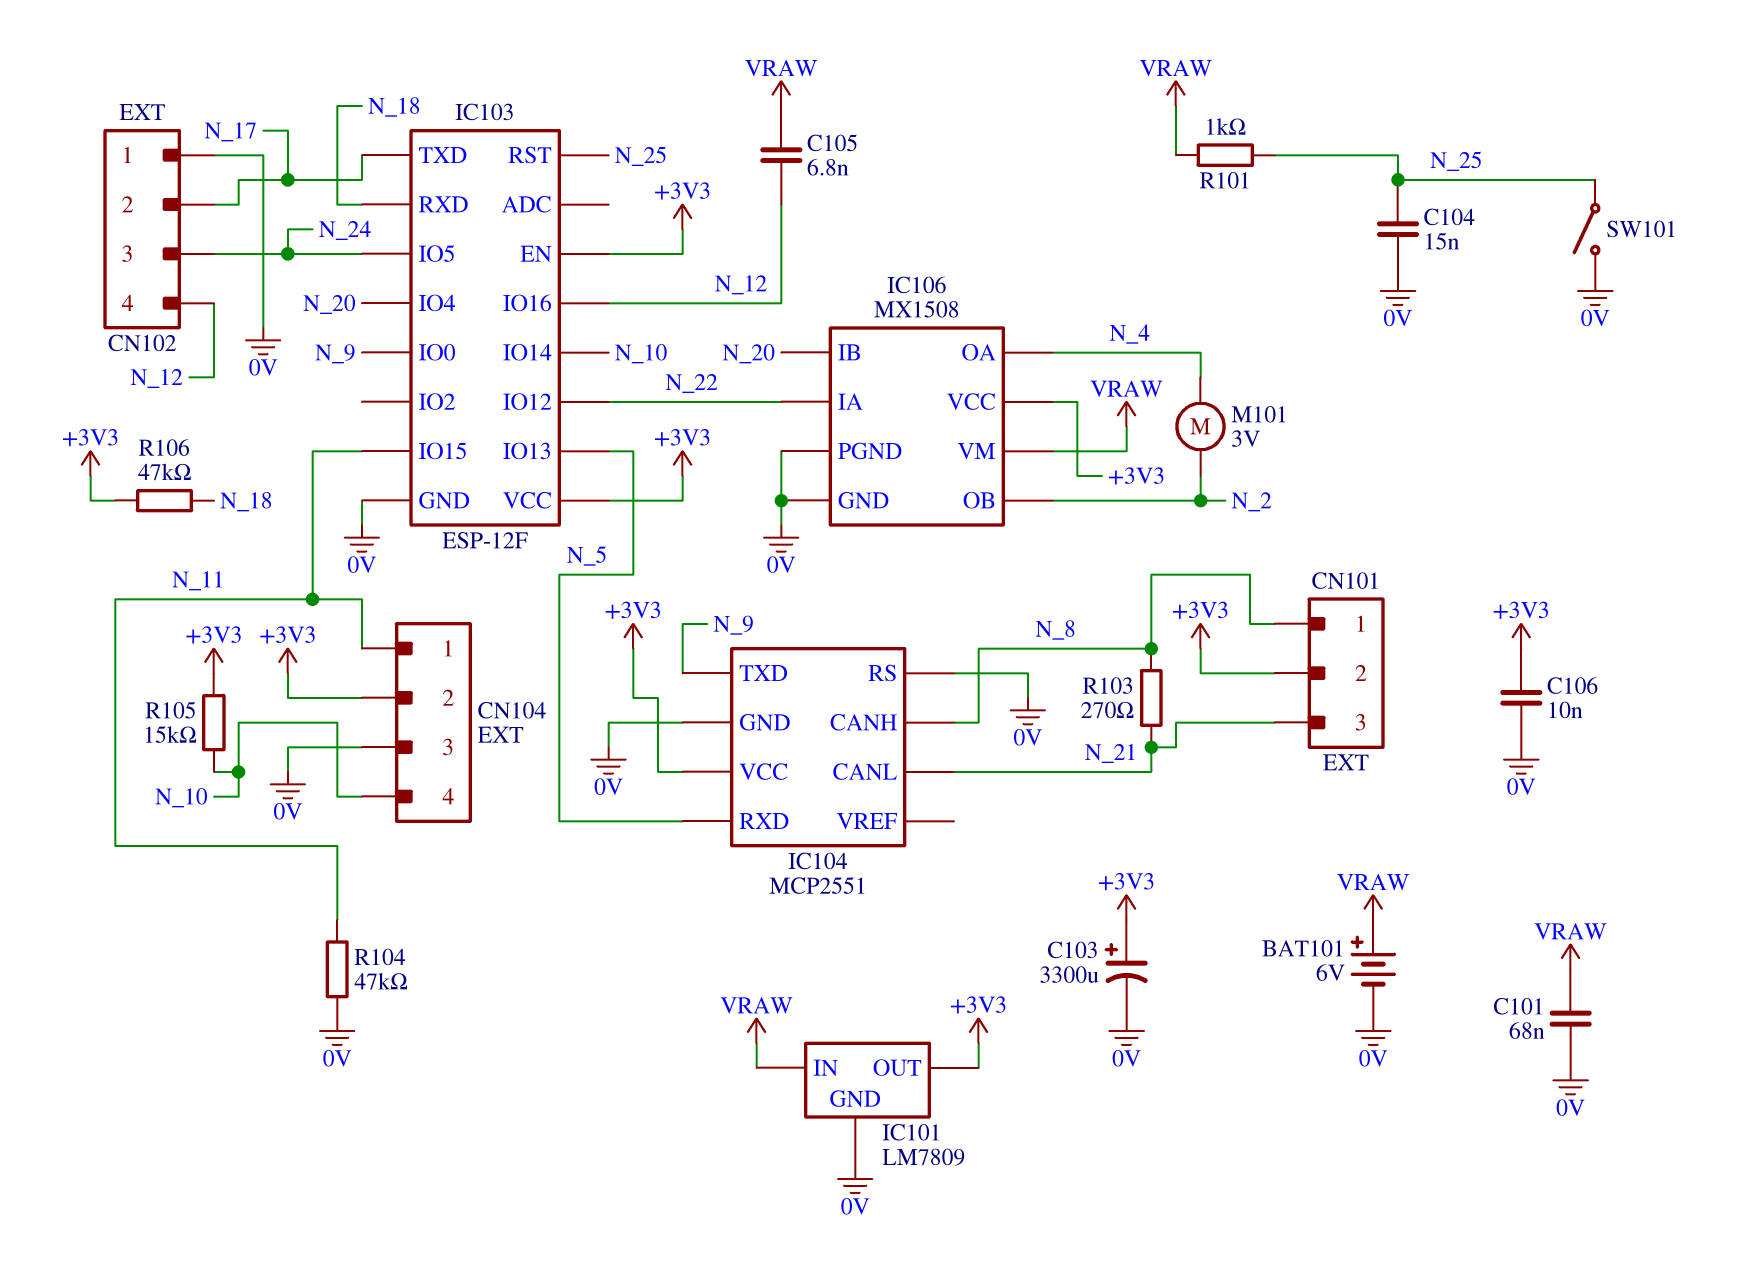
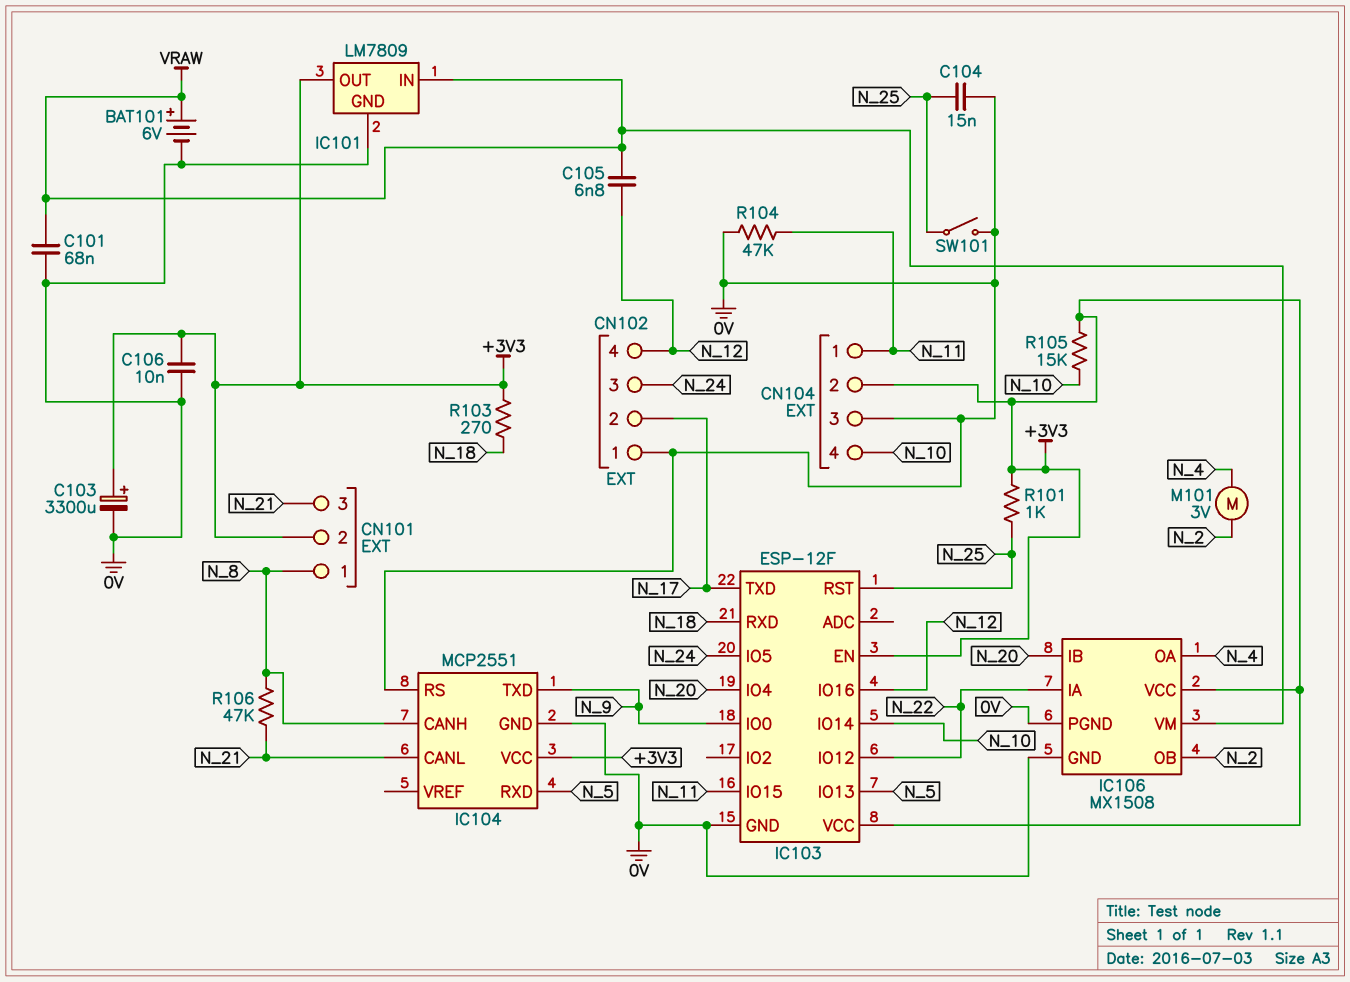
R101: 1k (N_25, VRAW) -> 1k (+3V3, N_25)
R103: 270 (N_8, N_21) -> 270 (+3V3, N_18)
R106: 47k (+3V3, N_18) -> 47k (N_8, N_21)

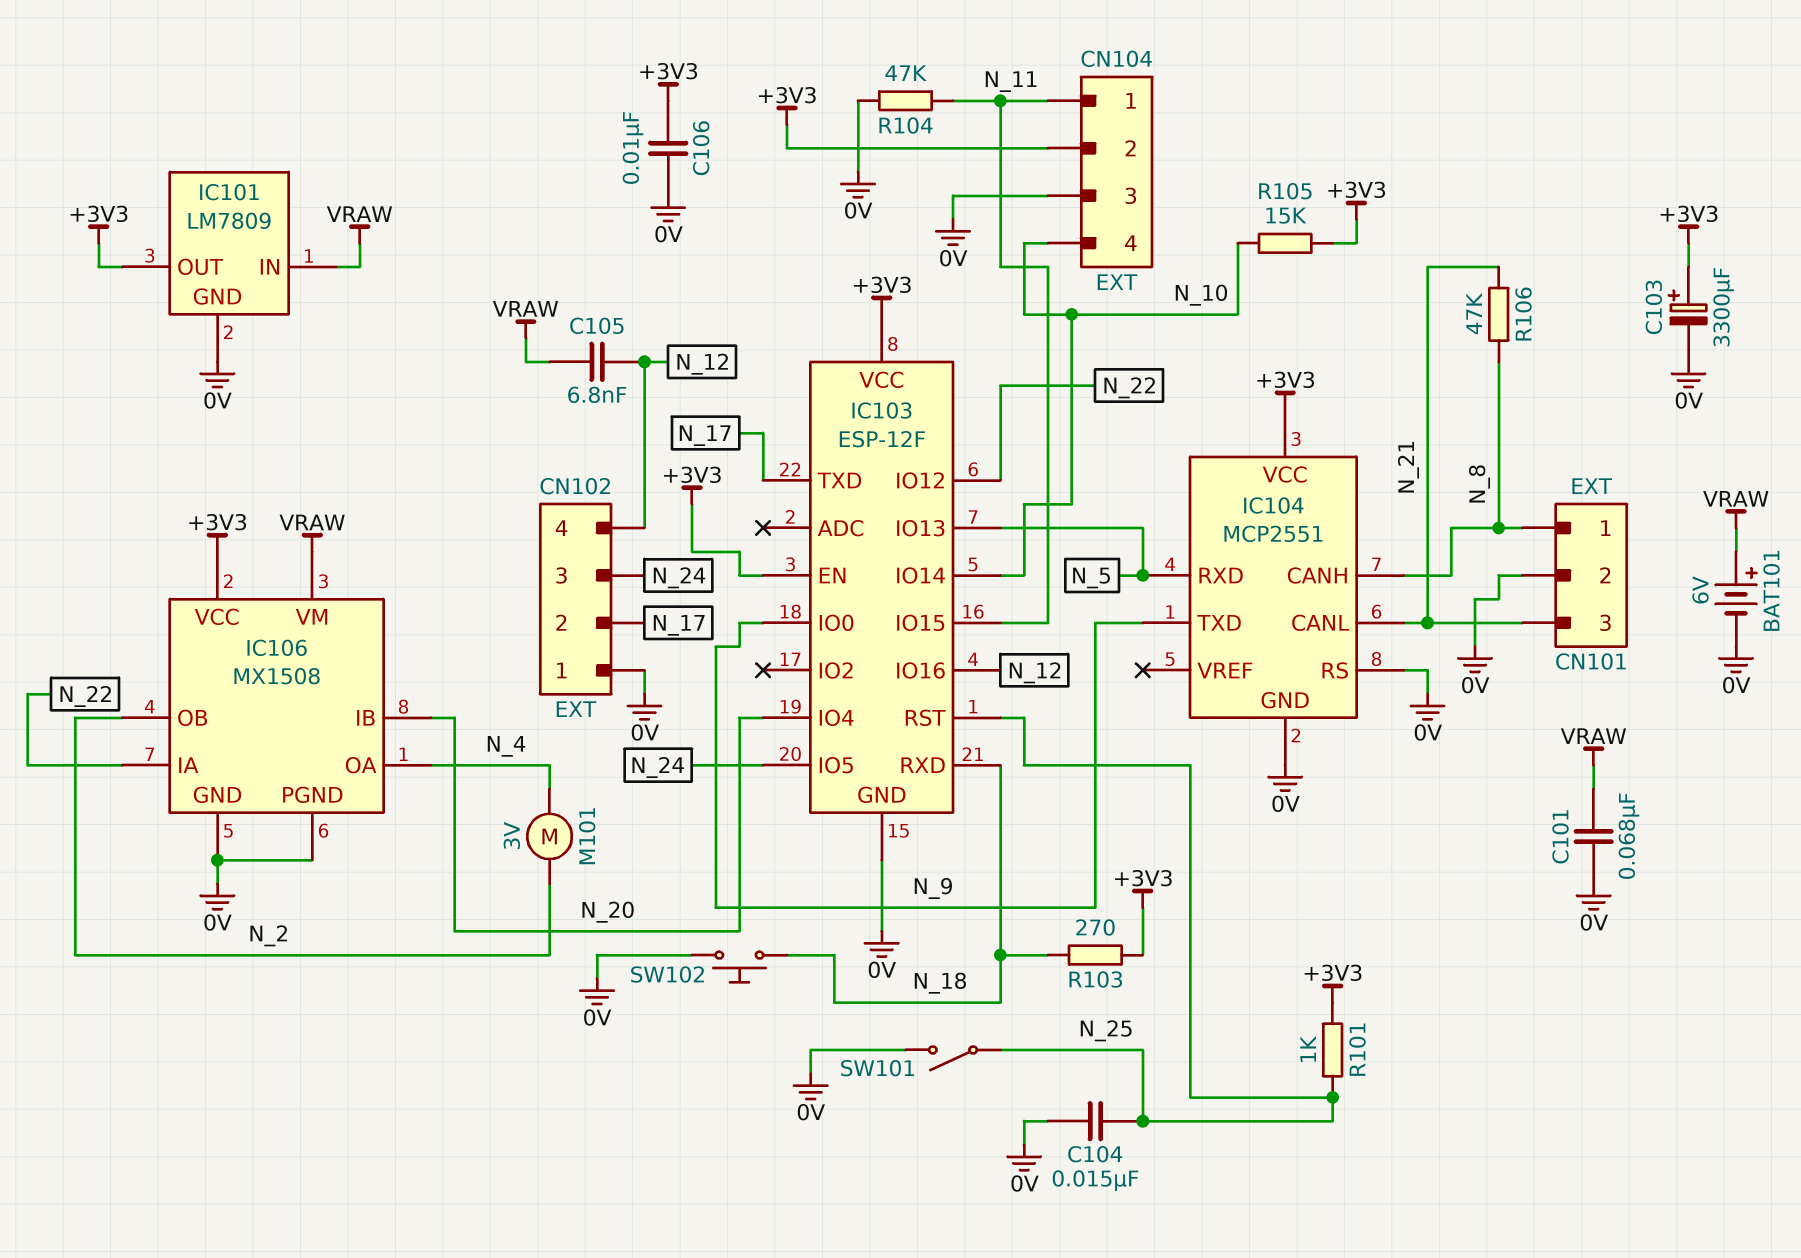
CN101 pin 2: +3V3 -> 0V
SW102: none -> button (0V, N_18)

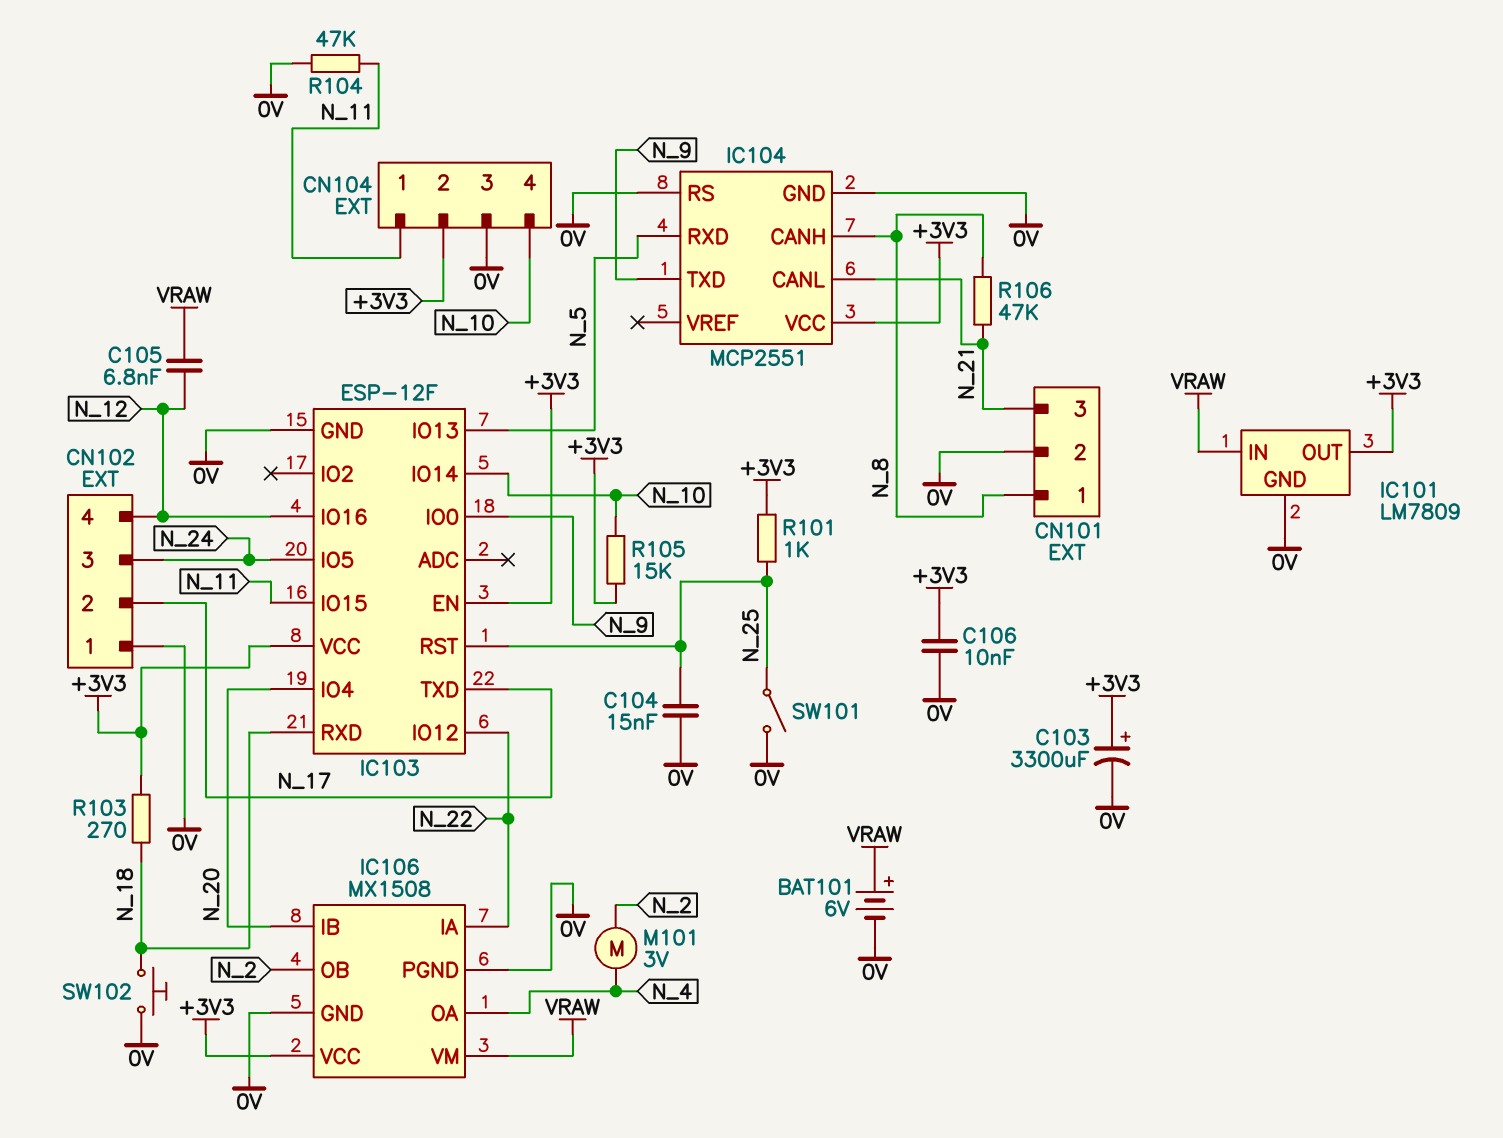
C101: 68nF (0V, VRAW) -> none

